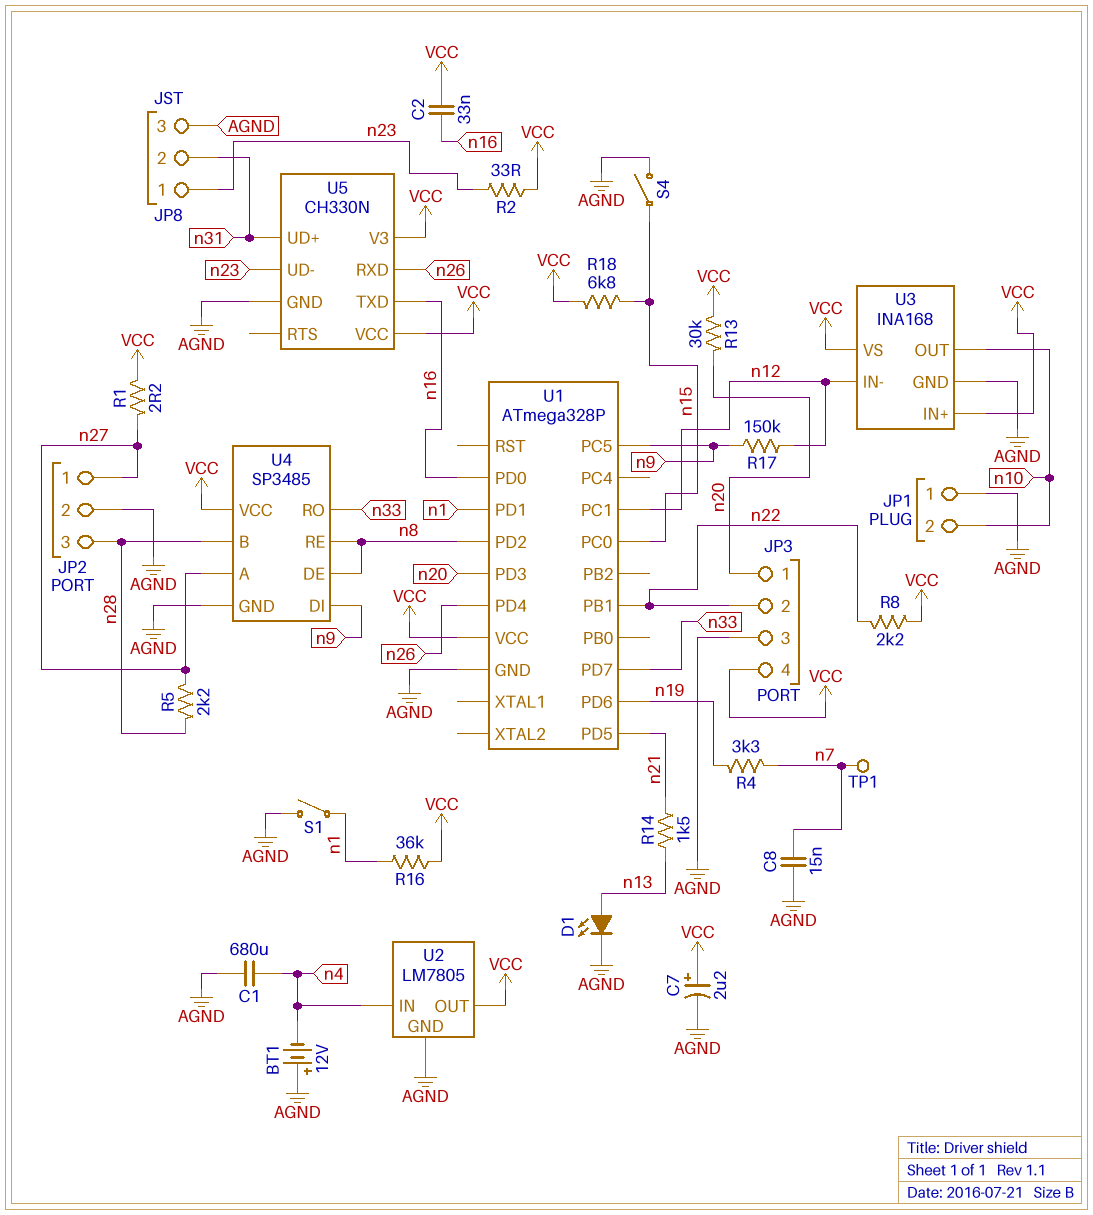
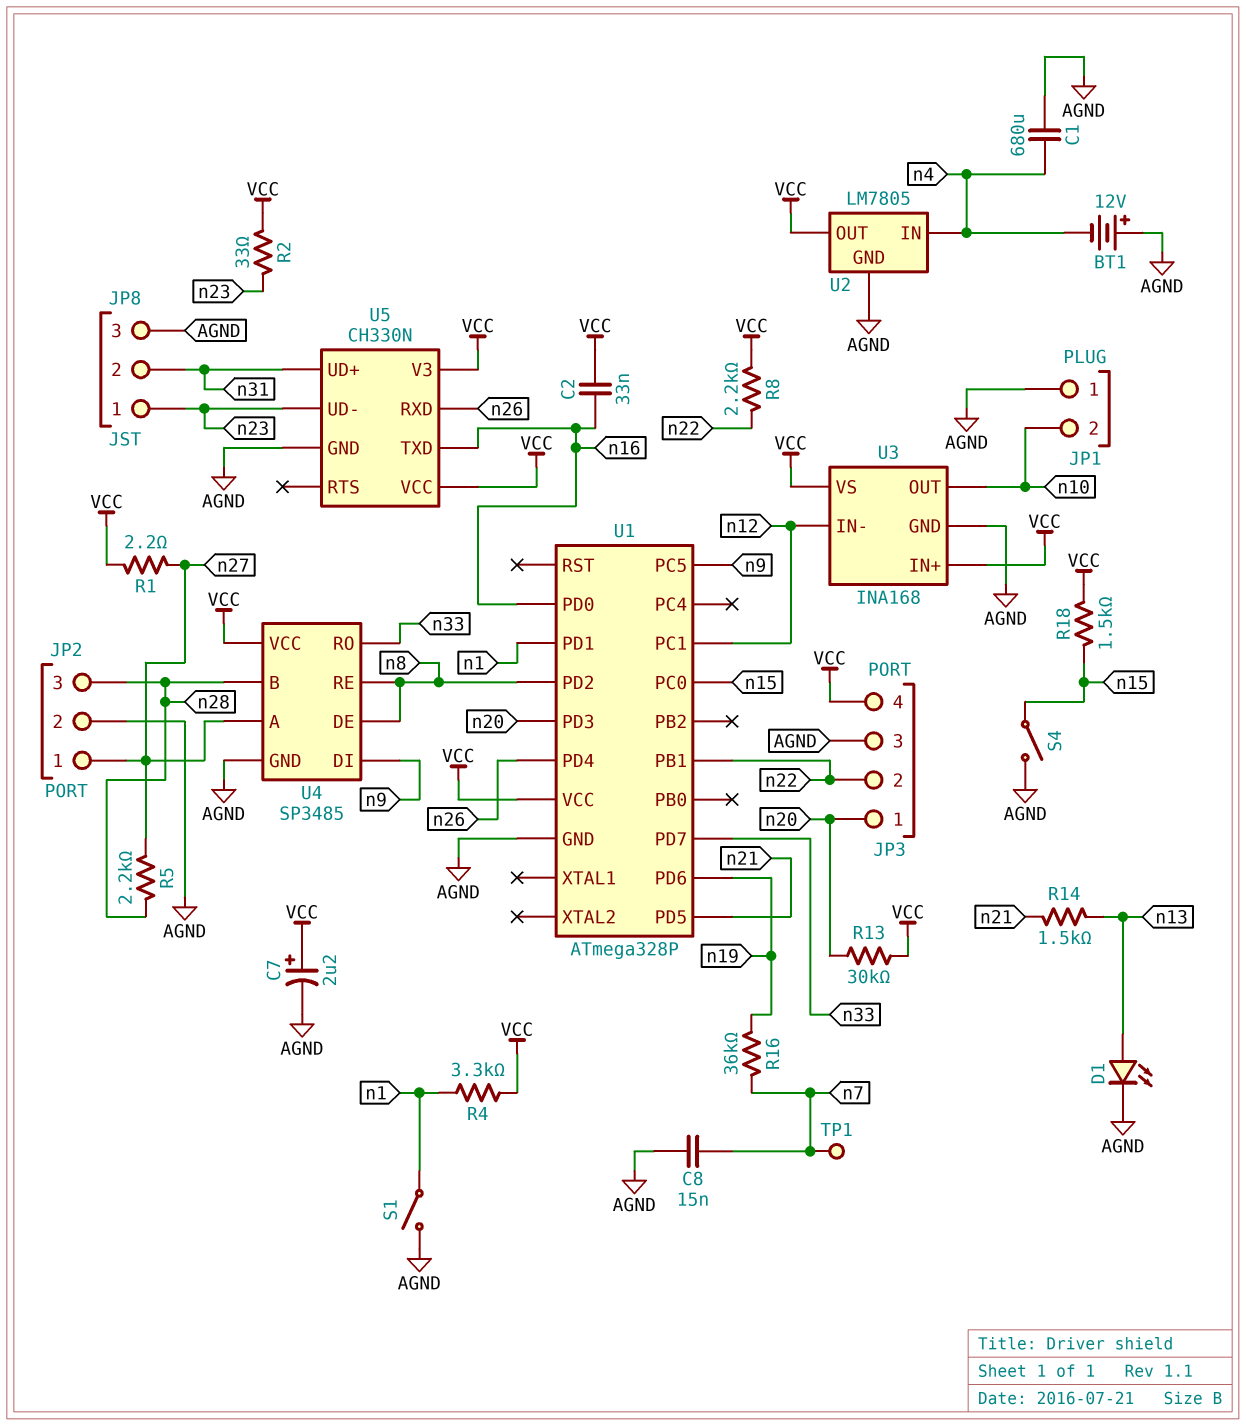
R4: 3.3k (n7, n19) -> 3.3k (VCC, n1)
R16: 36k (VCC, n1) -> 36k (n7, n19)
R17: 150k (n9, n12) -> none
R18: 6.8k (VCC, n15) -> 1.5k (VCC, n15)

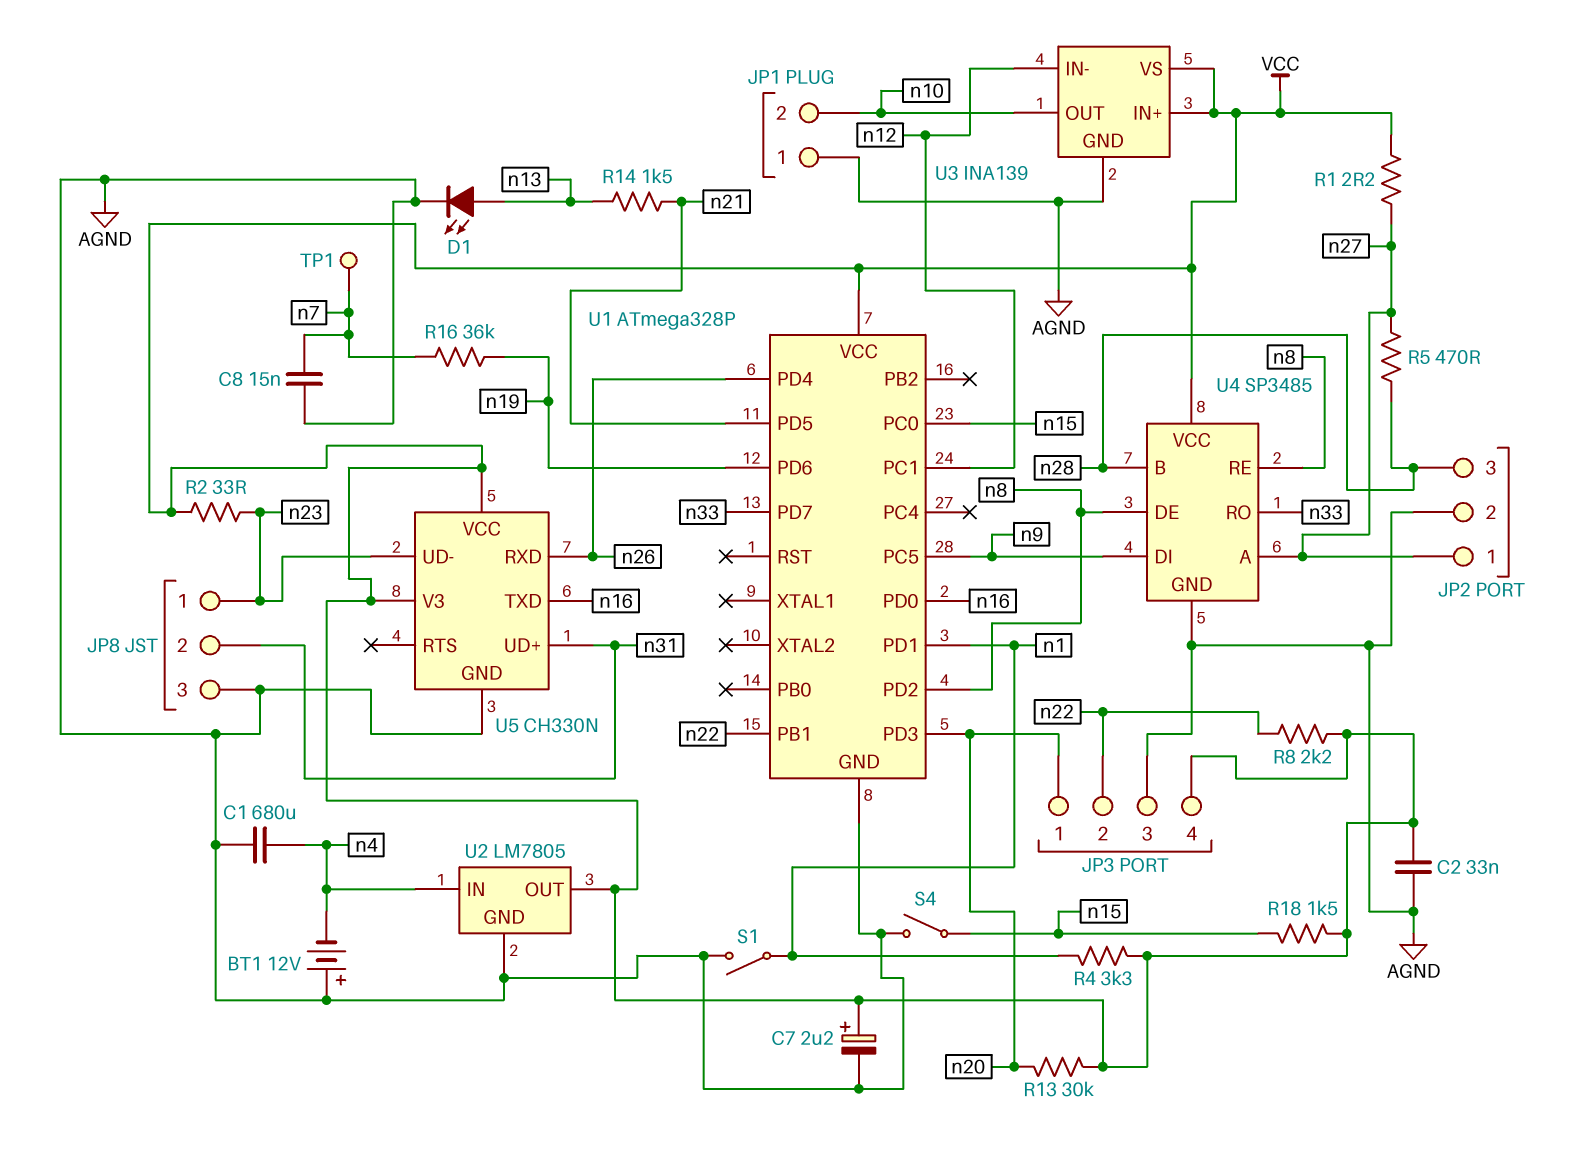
C2: 33nF (VCC, n16) -> 33nF (AGND, VCC)
R5: 2.2k (n27, n28) -> 470 (n27, n28)
U3: INA168 -> INA139

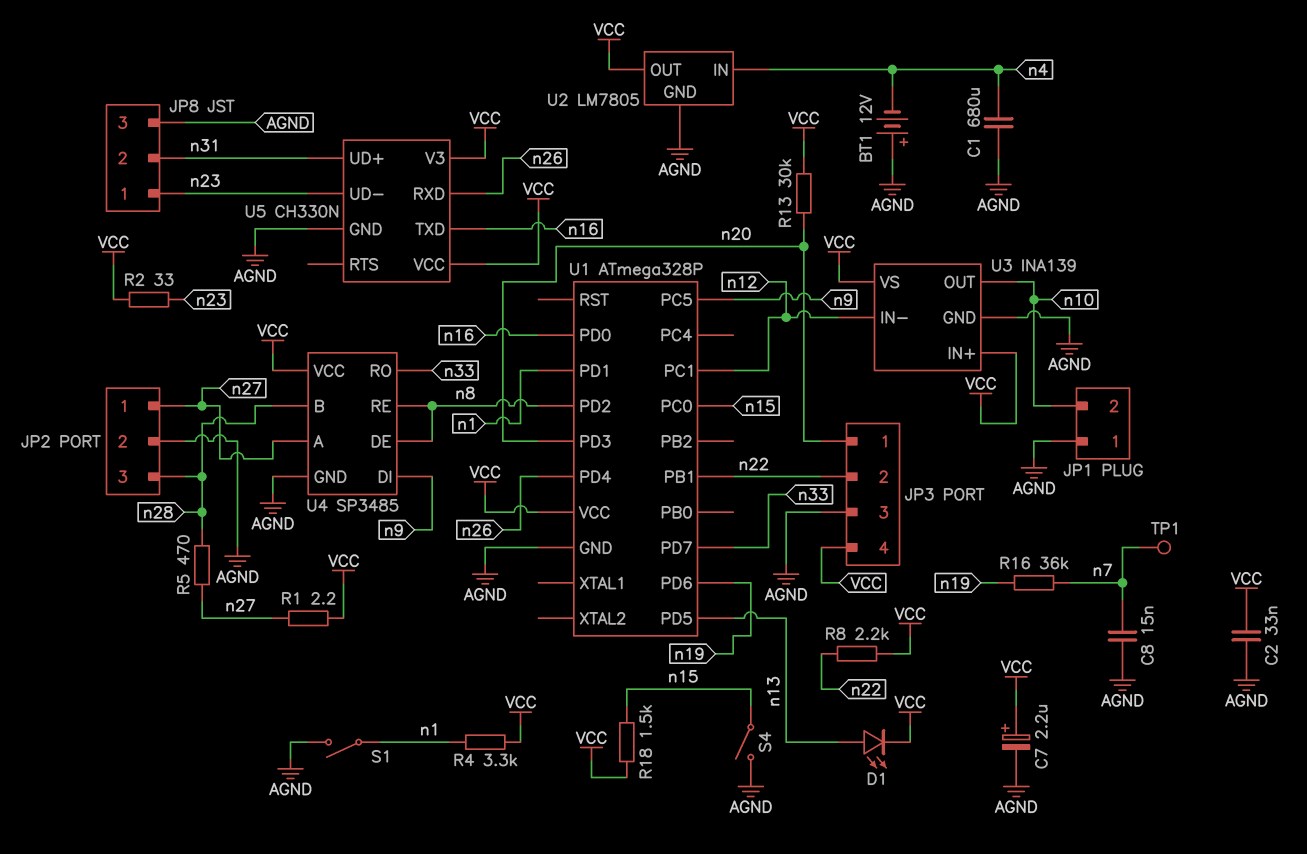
D1: LED (A n13, K AGND) -> LED (A n13, K VCC)
R14: 1.5k (n13, n21) -> none
U1 pin PD5: n21 -> n13

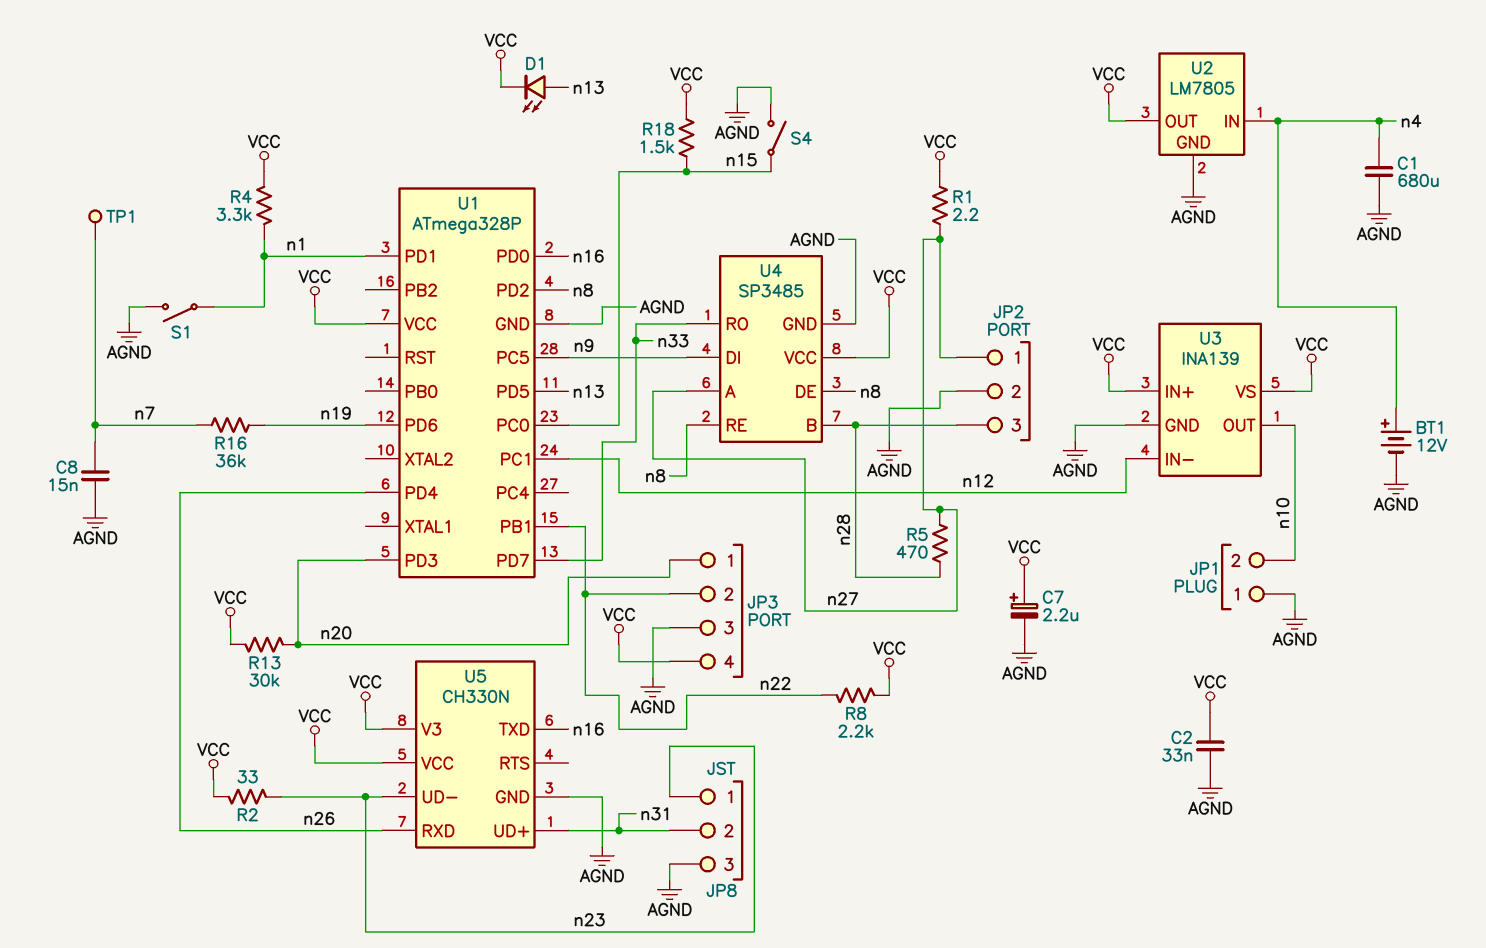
BT1: 12V (plus AGND, minus n4) -> 12V (plus n4, minus AGND)

